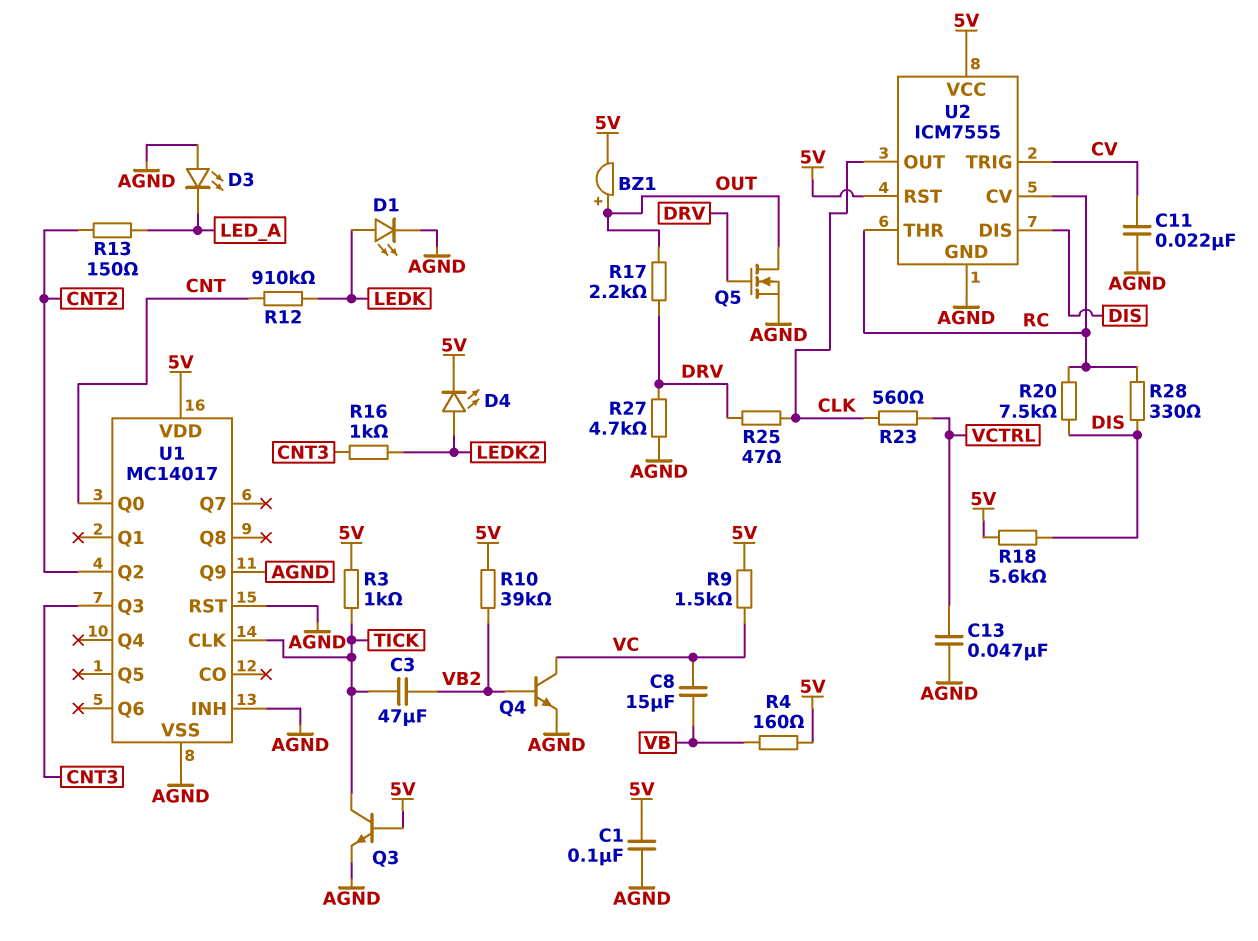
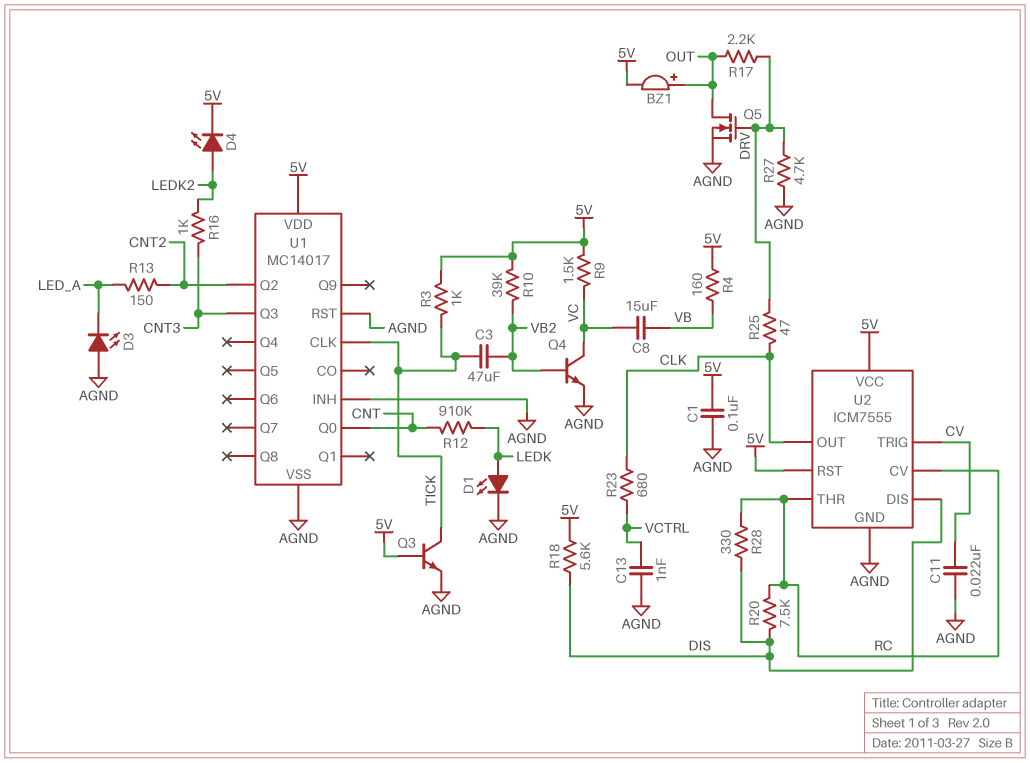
C13: 47nF (AGND, VCTRL) -> 1nF (AGND, VCTRL)
R23: 560 (CLK, VCTRL) -> 680 (CLK, VCTRL)
U1 pin Q9: AGND -> none

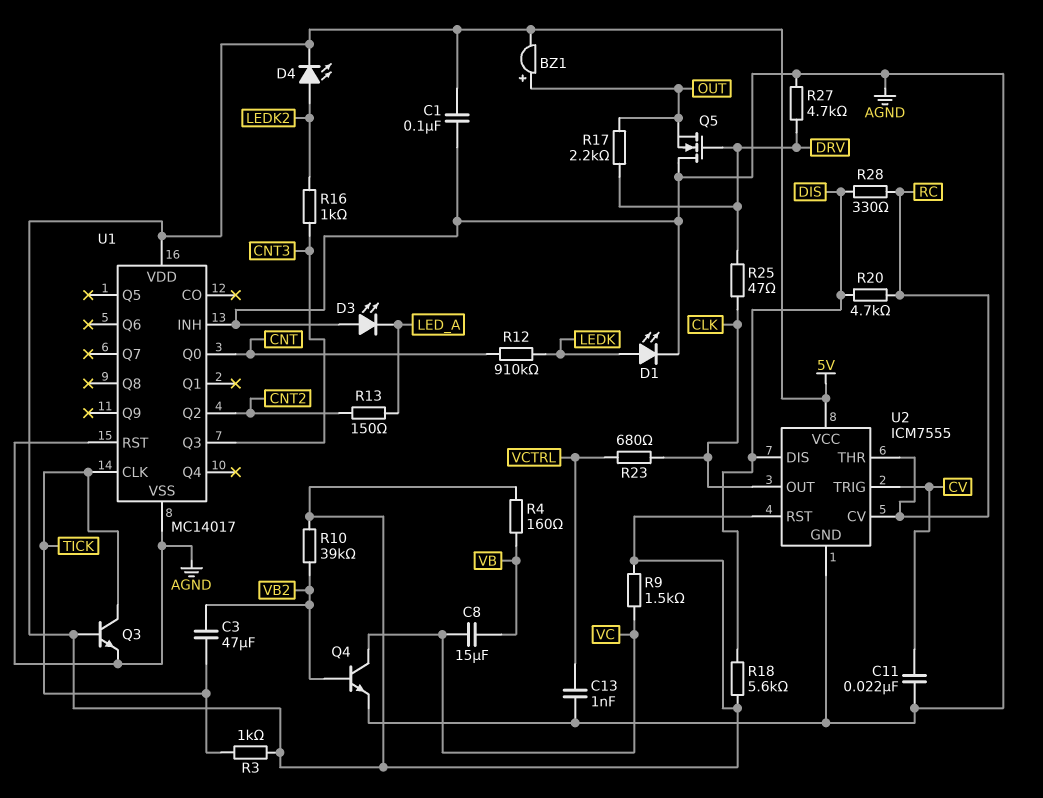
Q5: NMOS (G DRV, D OUT, S AGND) -> NMOS (G DRV, D AGND, S OUT)
R20: 7.5k (DIS, RC) -> 4.7k (DIS, RC)

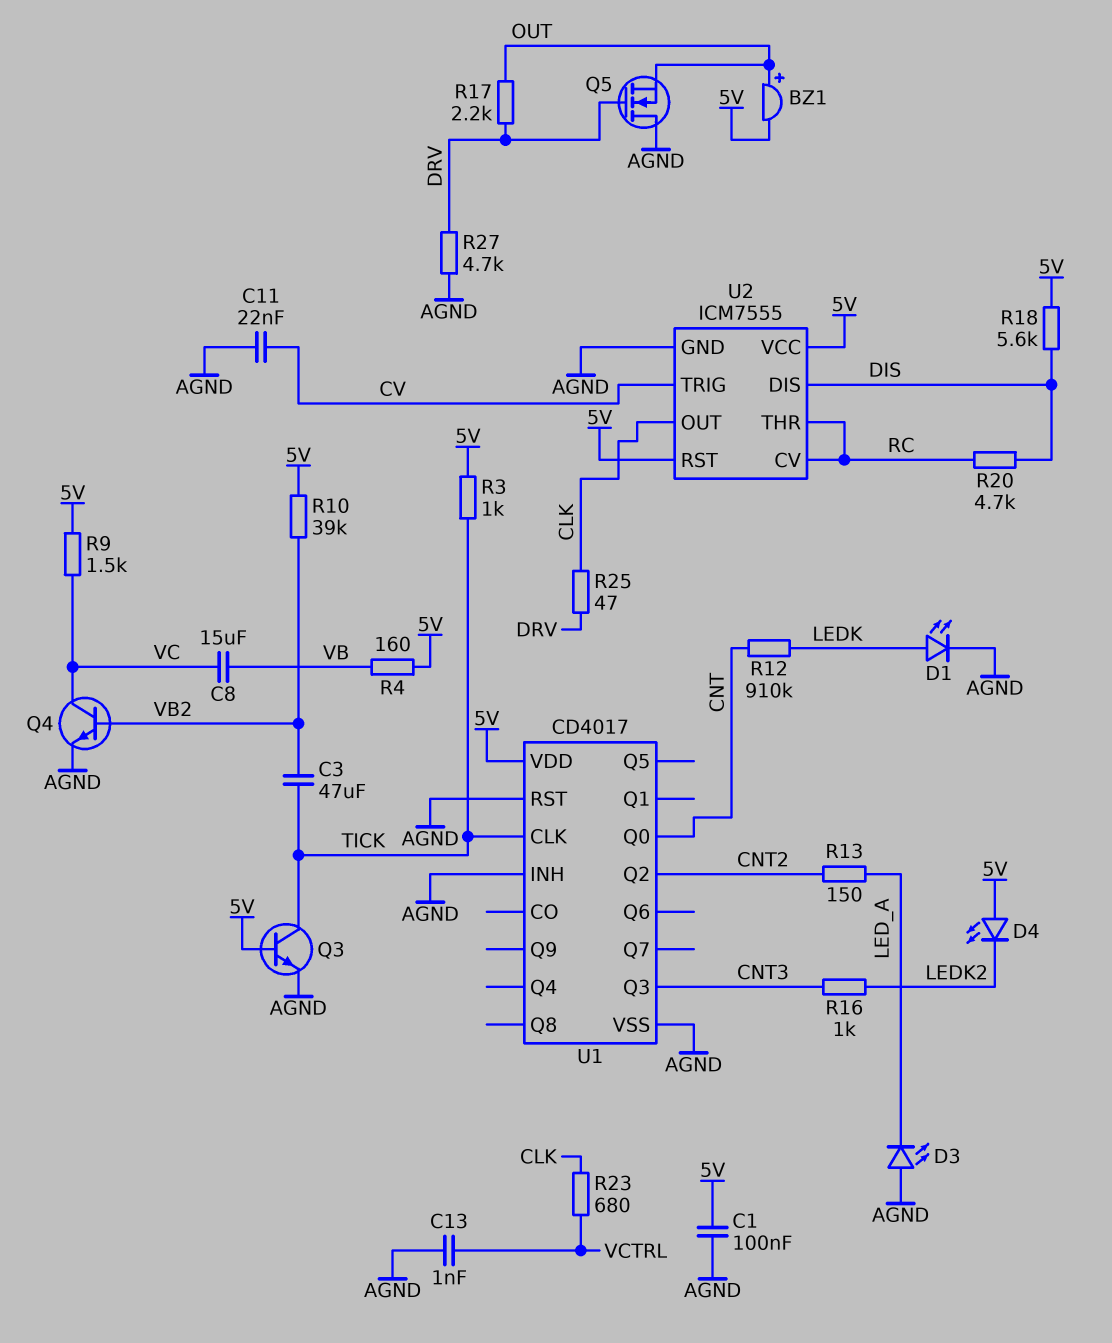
D4: LED (A LEDK2, K 5V) -> LED (A 5V, K LEDK2)
R28: 330 (DIS, RC) -> none
U1: MC14017 -> CD4017

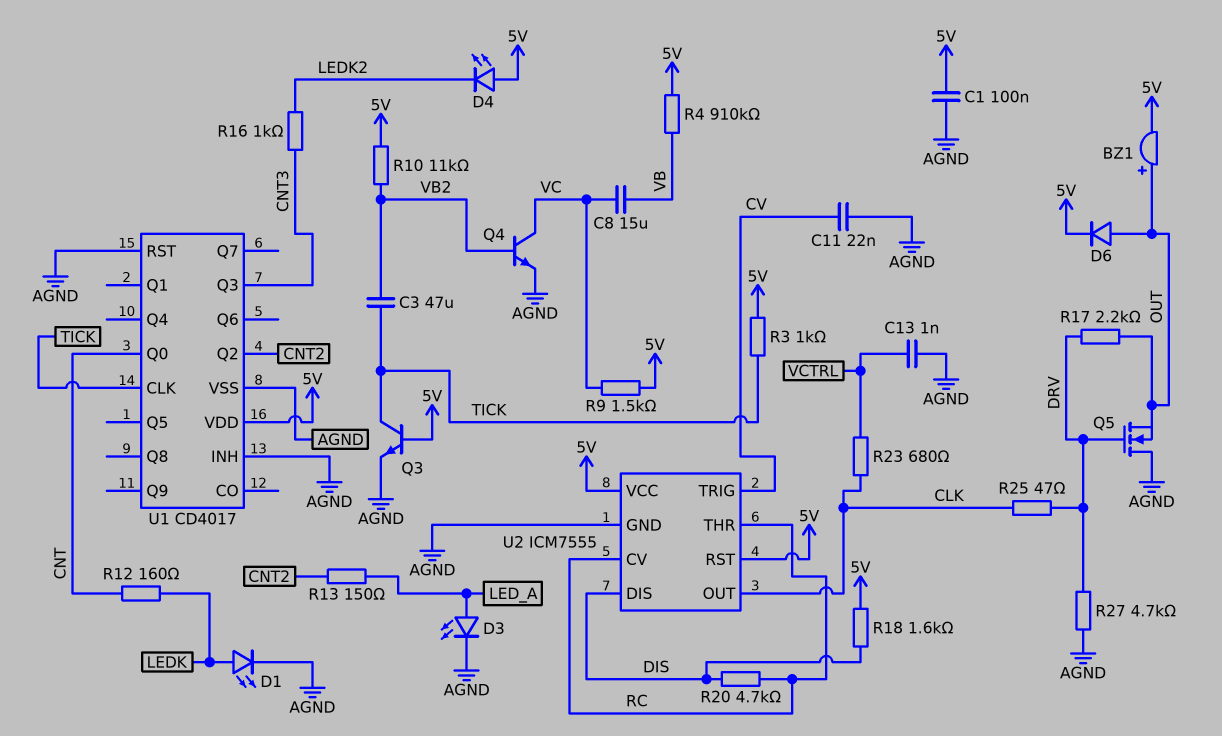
D3: LED (A AGND, K LED_A) -> LED (A LED_A, K AGND)
D6: none -> diode (A OUT, K 5V)
R4: 160 (5V, VB) -> 910k (5V, VB)
R10: 39k (5V, VB2) -> 11k (5V, VB2)
R12: 910k (CNT, LEDK) -> 160 (CNT, LEDK)
R18: 5.6k (5V, DIS) -> 1.6k (5V, DIS)

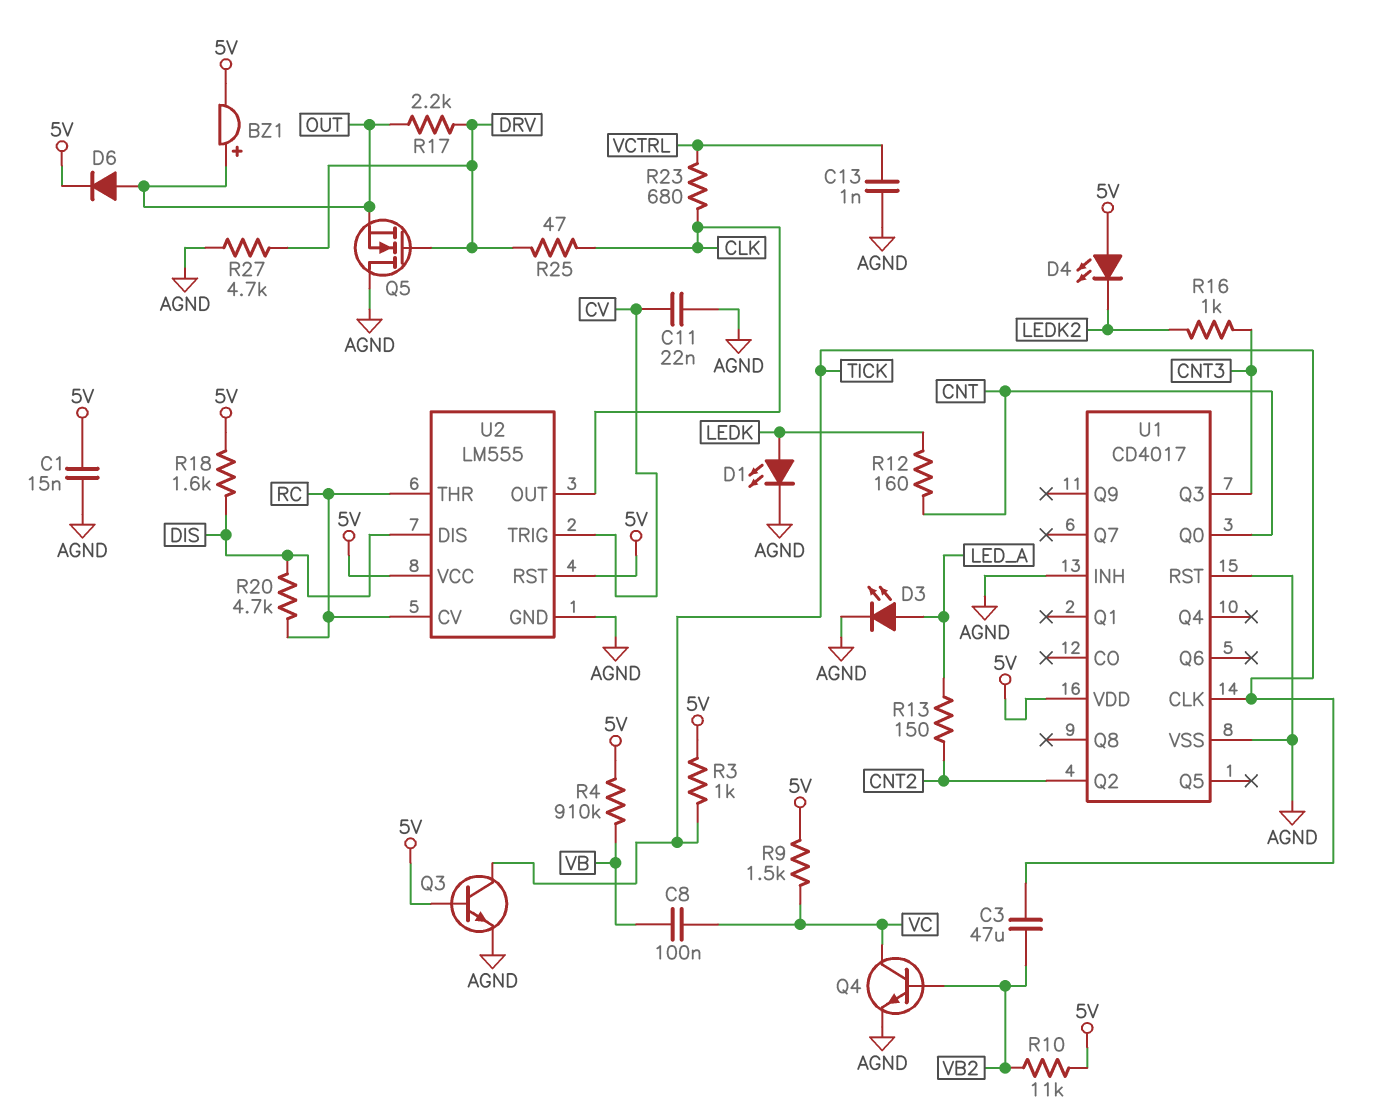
C1: 100nF (5V, AGND) -> 15nF (5V, AGND)
C8: 15uF (VB, VC) -> 100nF (VB, VC)
U2: ICM7555 -> LM555

